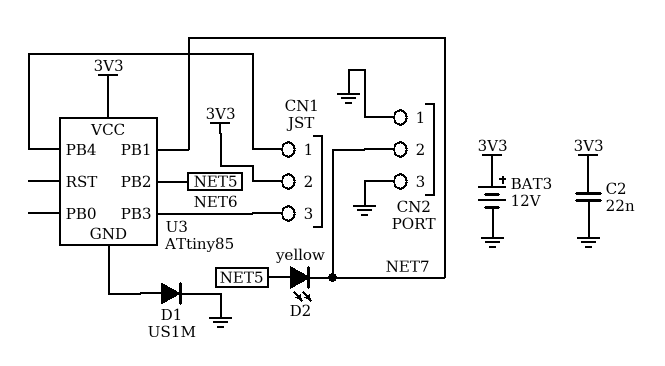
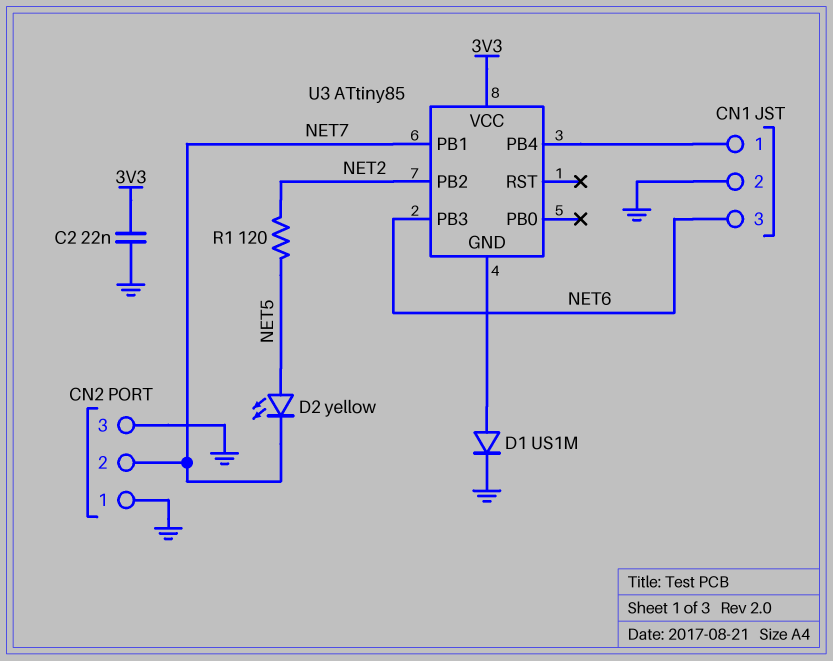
BAT3: 12V (plus 3V3, minus GND) -> none
CN1 pin 2: 3V3 -> GND
R1: none -> 120 (NET2, NET5)
U3 pin PB2: NET5 -> NET2

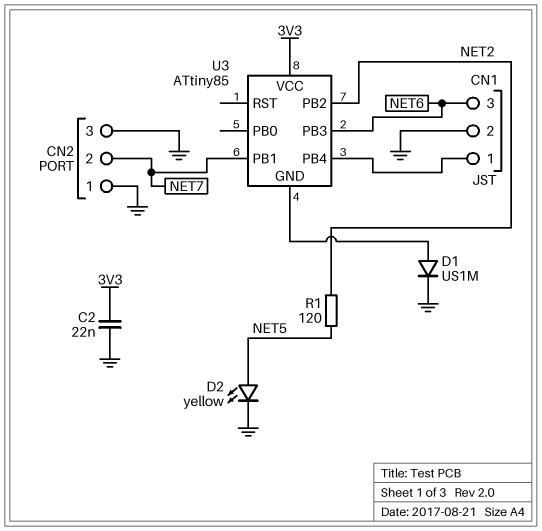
D2: LED yellow (A NET5, K NET7) -> LED yellow (A NET5, K GND)

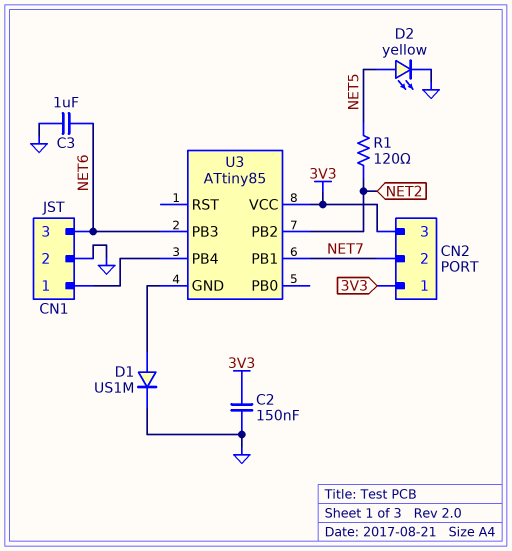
C2: 22nF (3V3, GND) -> 150nF (3V3, GND)
C3: none -> 1uF (GND, NET6)
CN2 pin 1: GND -> 3V3
CN2 pin 3: GND -> 3V3

